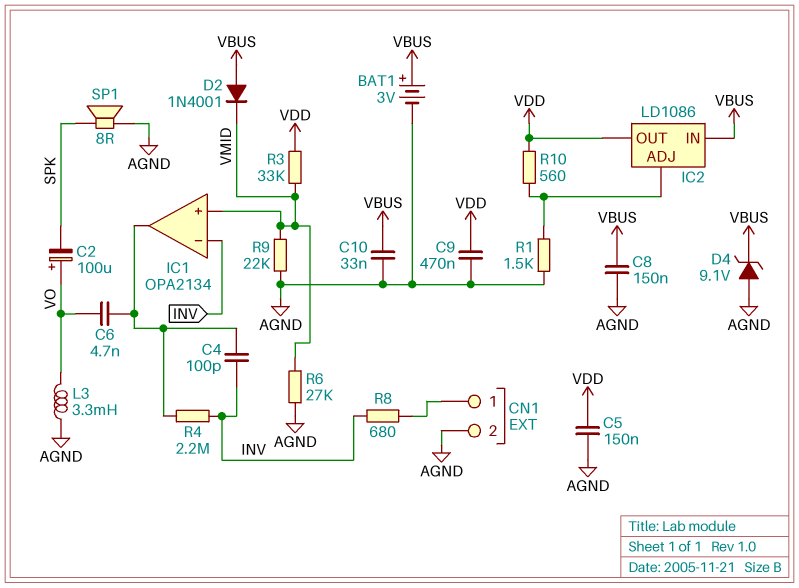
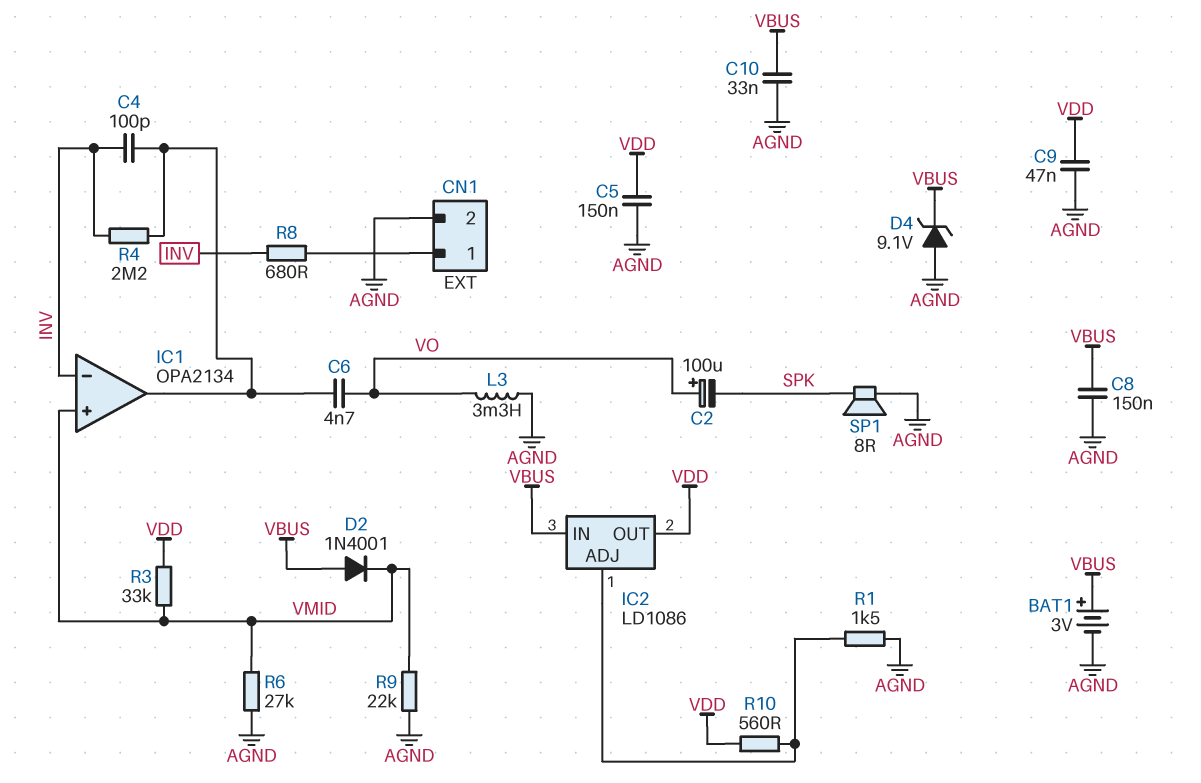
C9: 470nF (AGND, VDD) -> 47nF (AGND, VDD)

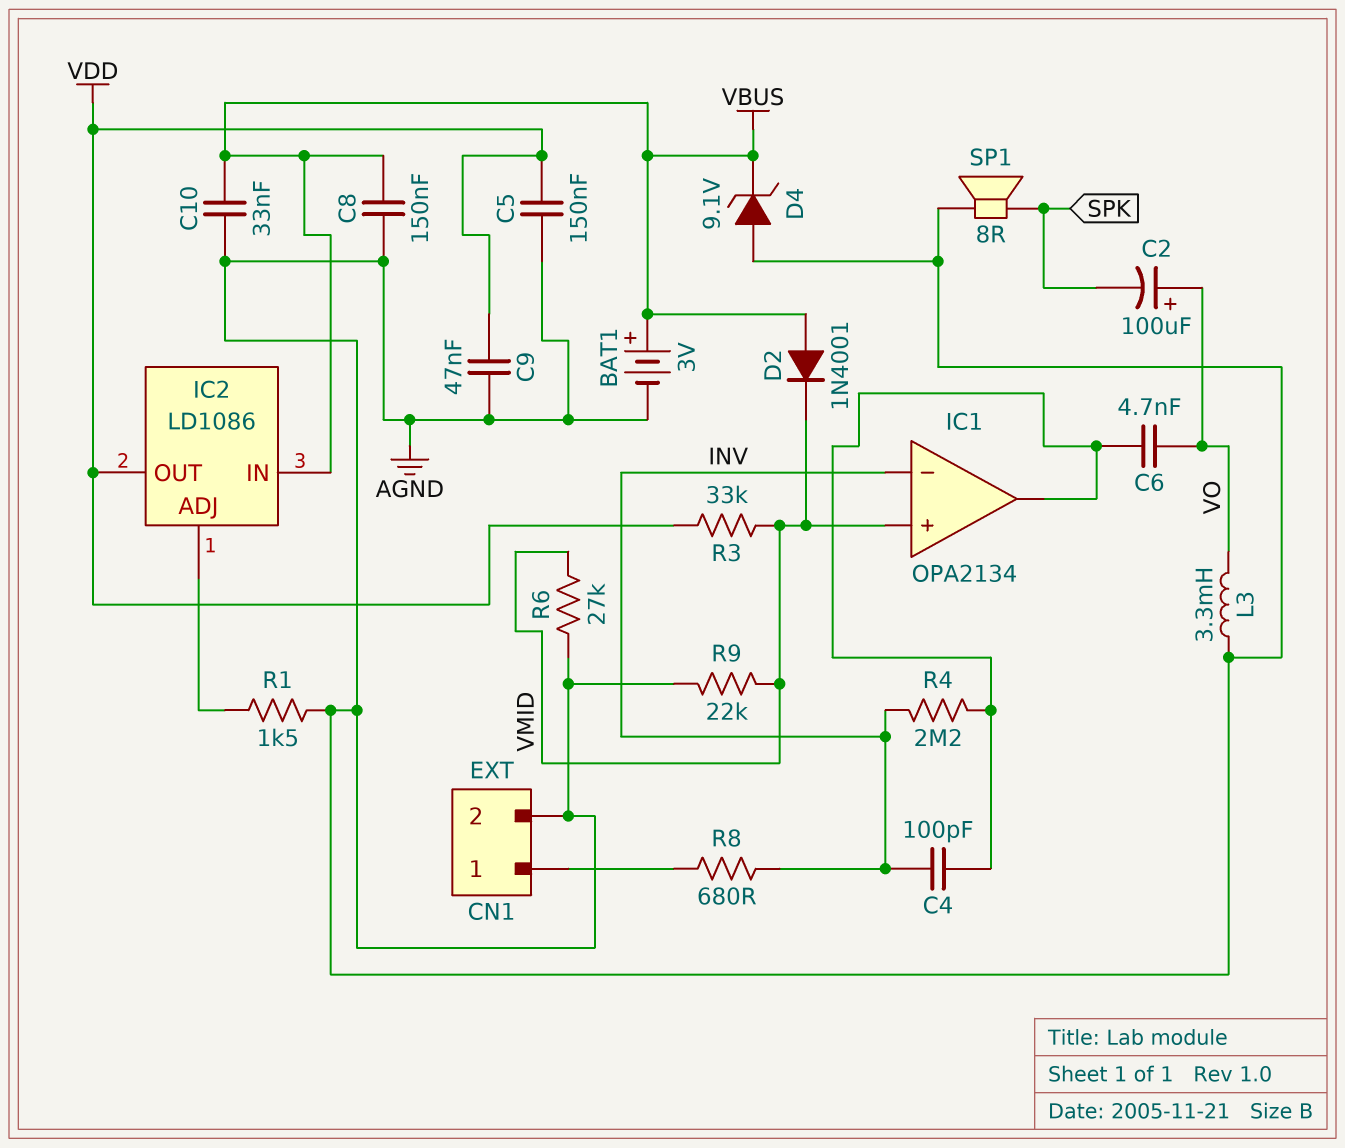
R10: 560 (IC2/ADJ, VDD) -> none

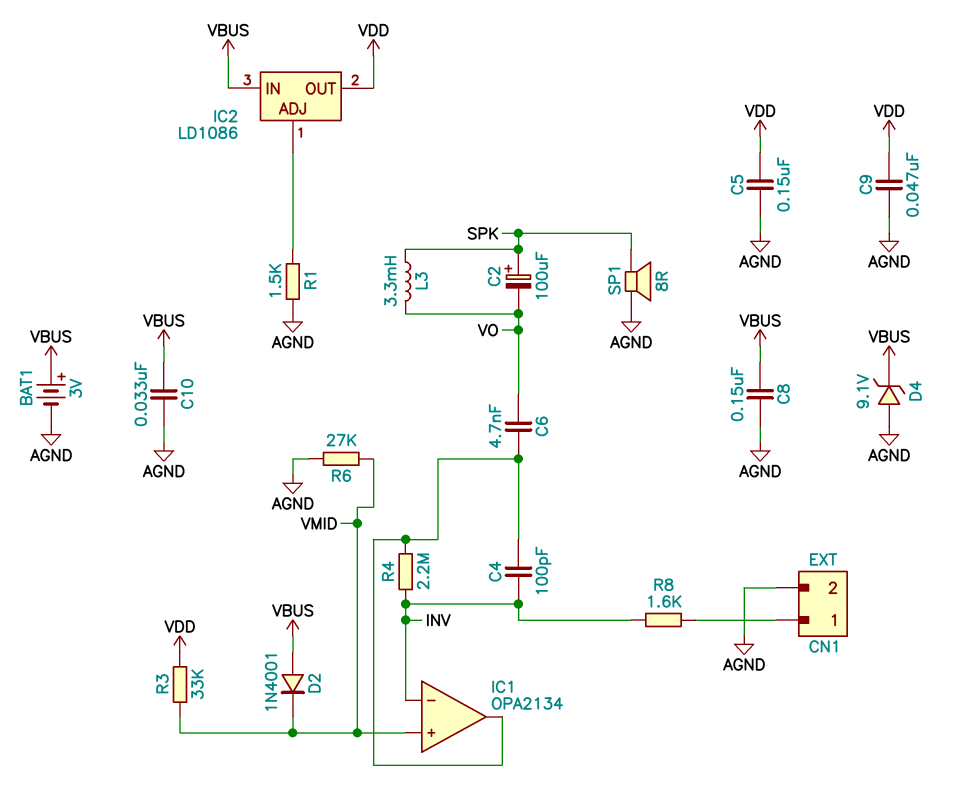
C2: 100uF (plus VO, minus SPK) -> 100uF (plus SPK, minus VO)
L3: 3.3mH (AGND, VO) -> 3.3mH (SPK, VO)
R8: 680 (CN1/1, INV) -> 1.6k (CN1/1, INV)
R9: 22k (AGND, VMID) -> none

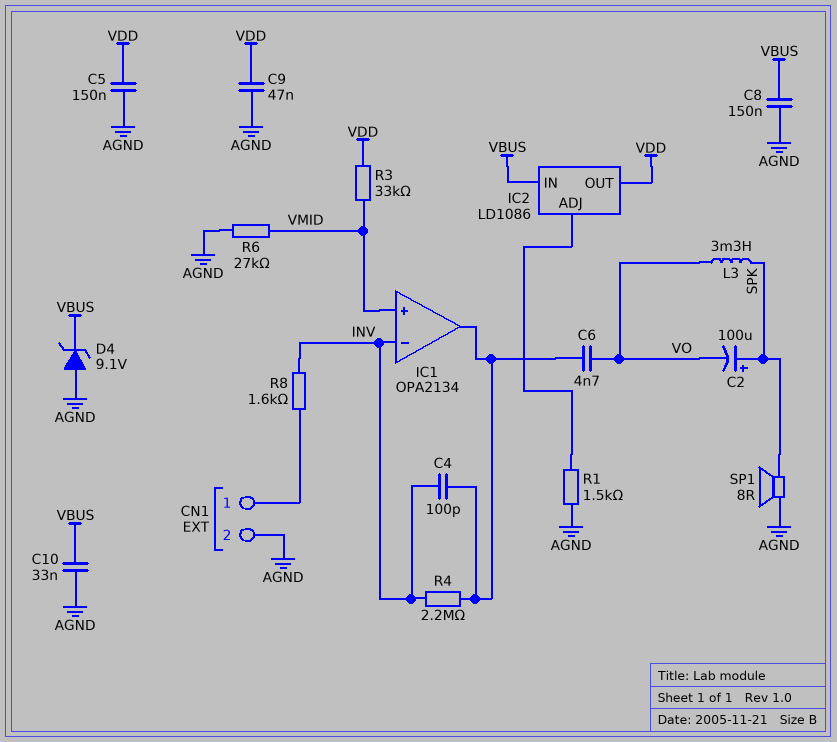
BAT1: 3V (plus VBUS, minus AGND) -> none
D2: diode 1N4001 (A VBUS, K VMID) -> none

